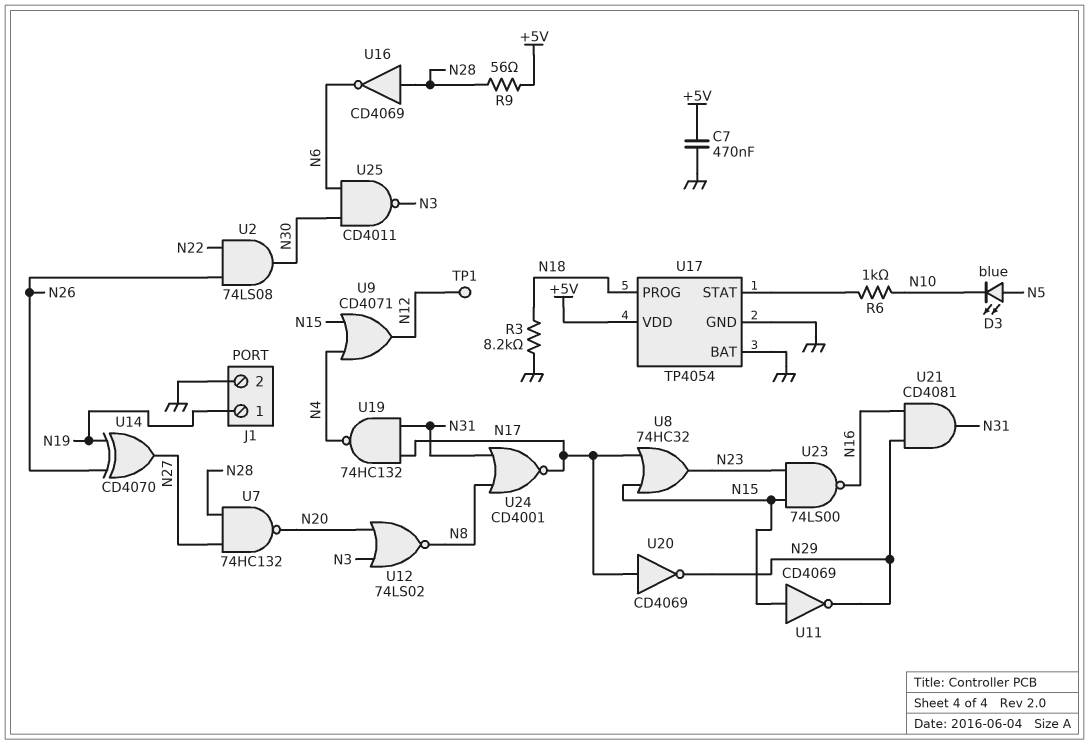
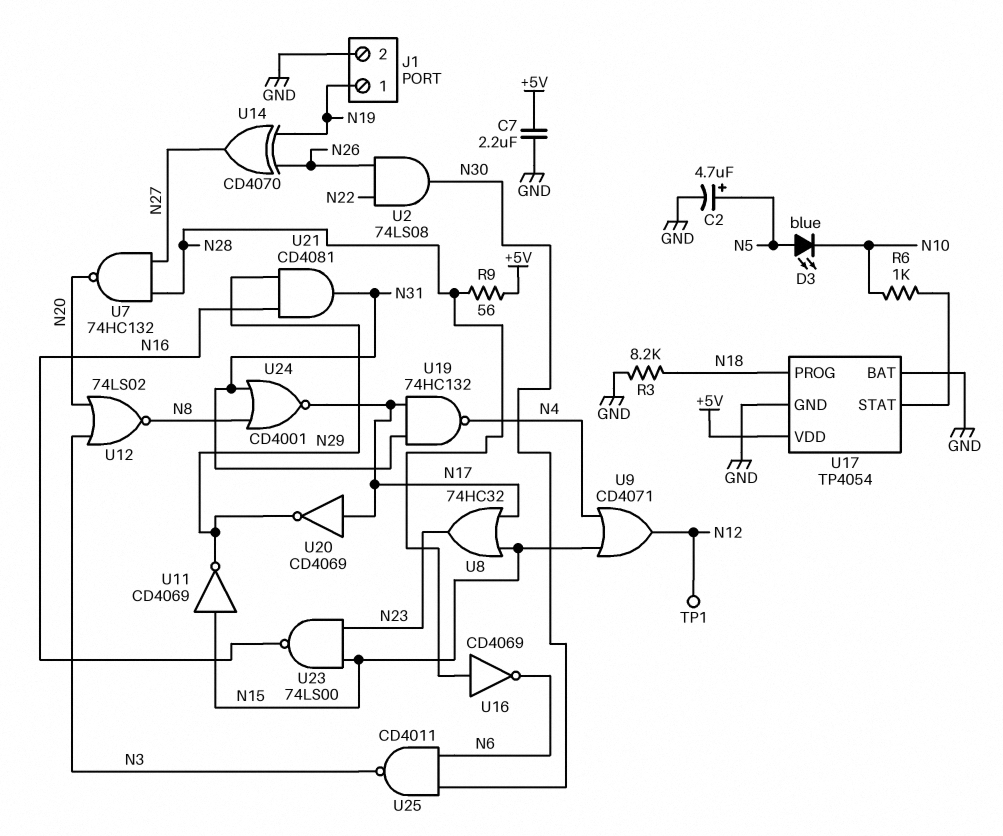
C2: none -> 4.7uF (plus N5, minus GND)
C7: 470nF (+5V, GND) -> 2.2uF (+5V, GND)

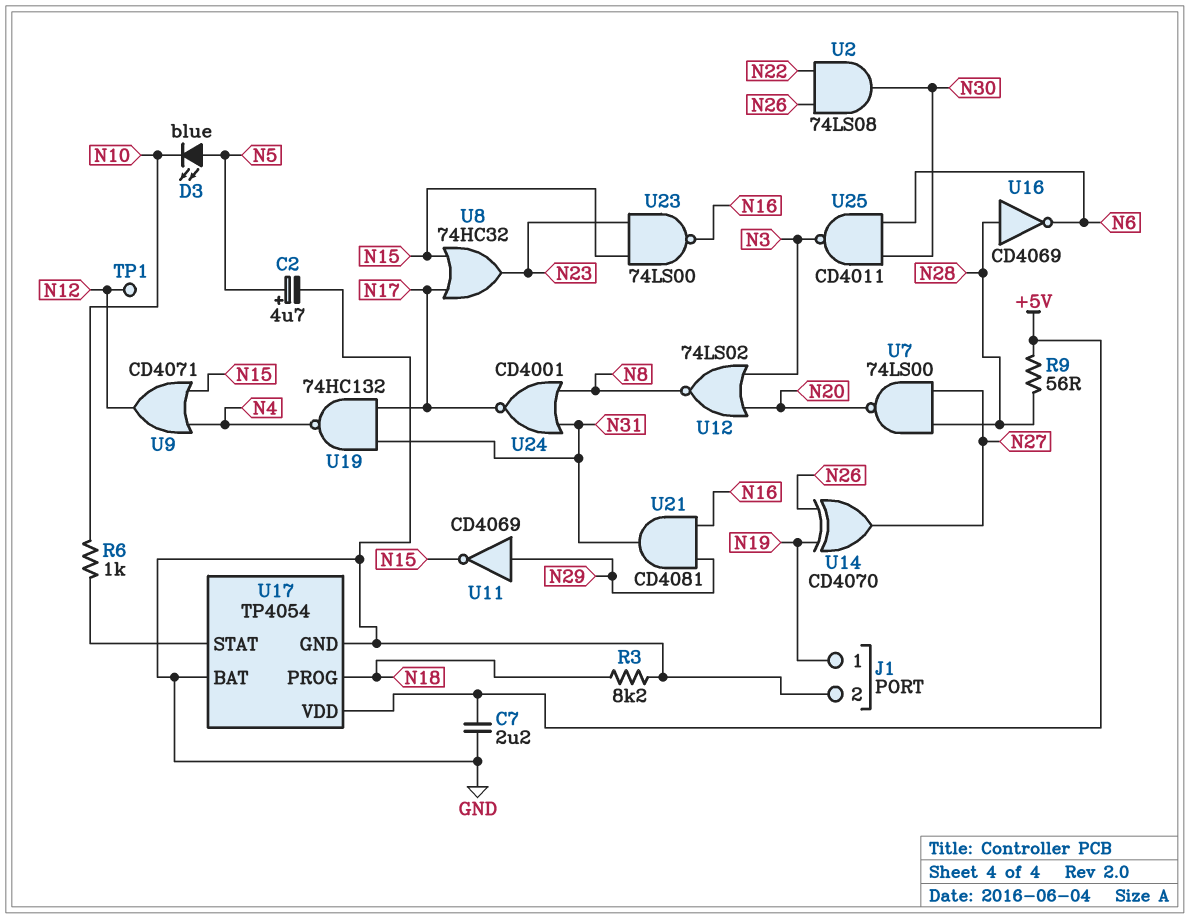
U7: NAND 74HC132 (in N27, in N28, out N20) -> NAND 74LS00 (in N27, in N28, out N20)
U11: NOT CD4069 (in N15, out N29) -> NOT CD4069 (in N29, out N15)
U20: NOT CD4069 (in N17, out N29) -> none

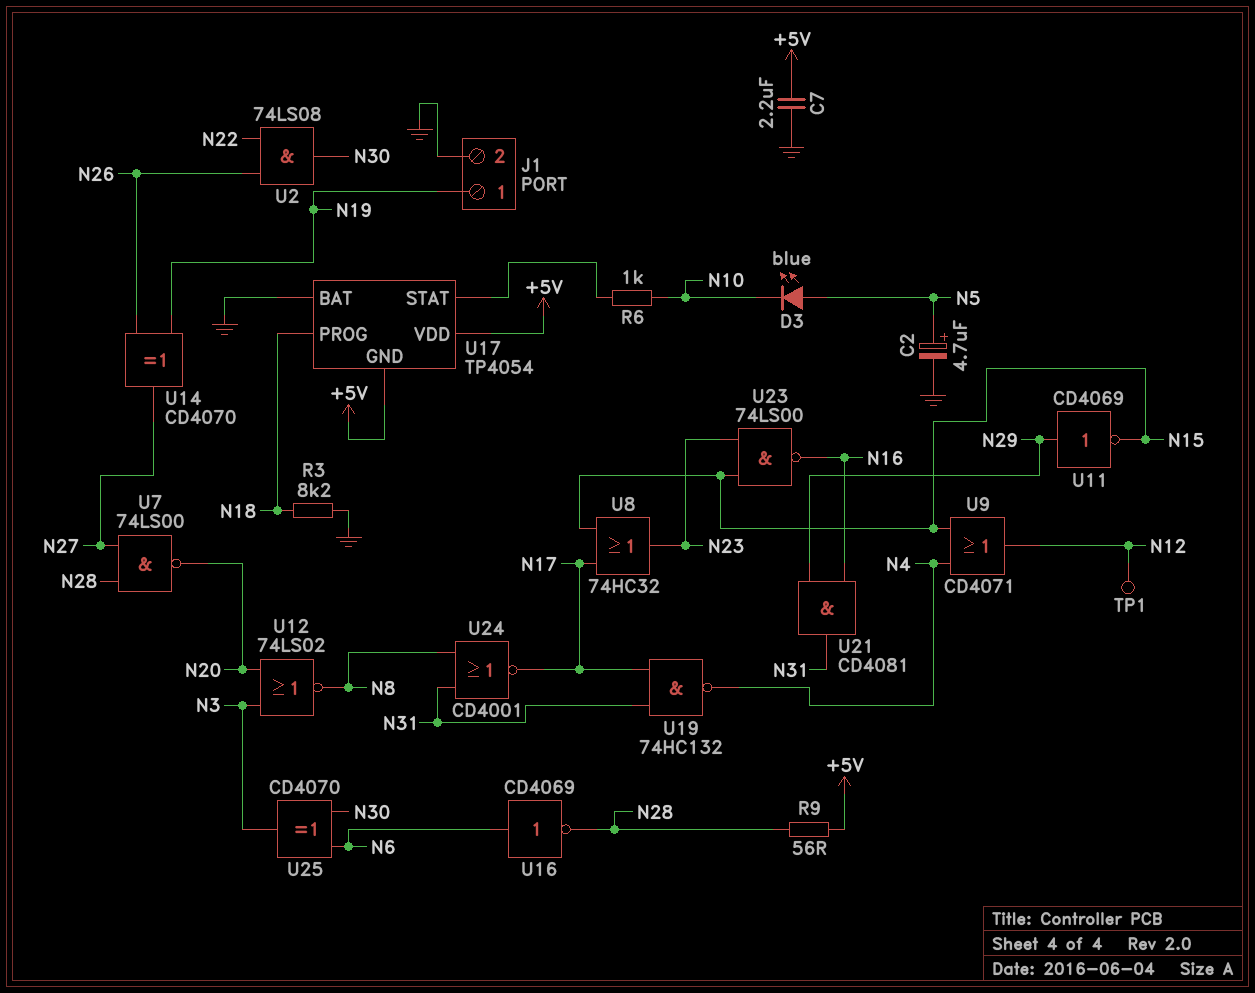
U16: NOT CD4069 (in N28, out N6) -> NOT CD4069 (in N6, out N28)
U17 pin GND: GND -> +5V
U25: NAND CD4011 (in N6, in N30, out N3) -> XOR CD4070 (in N6, in N30, out N3)

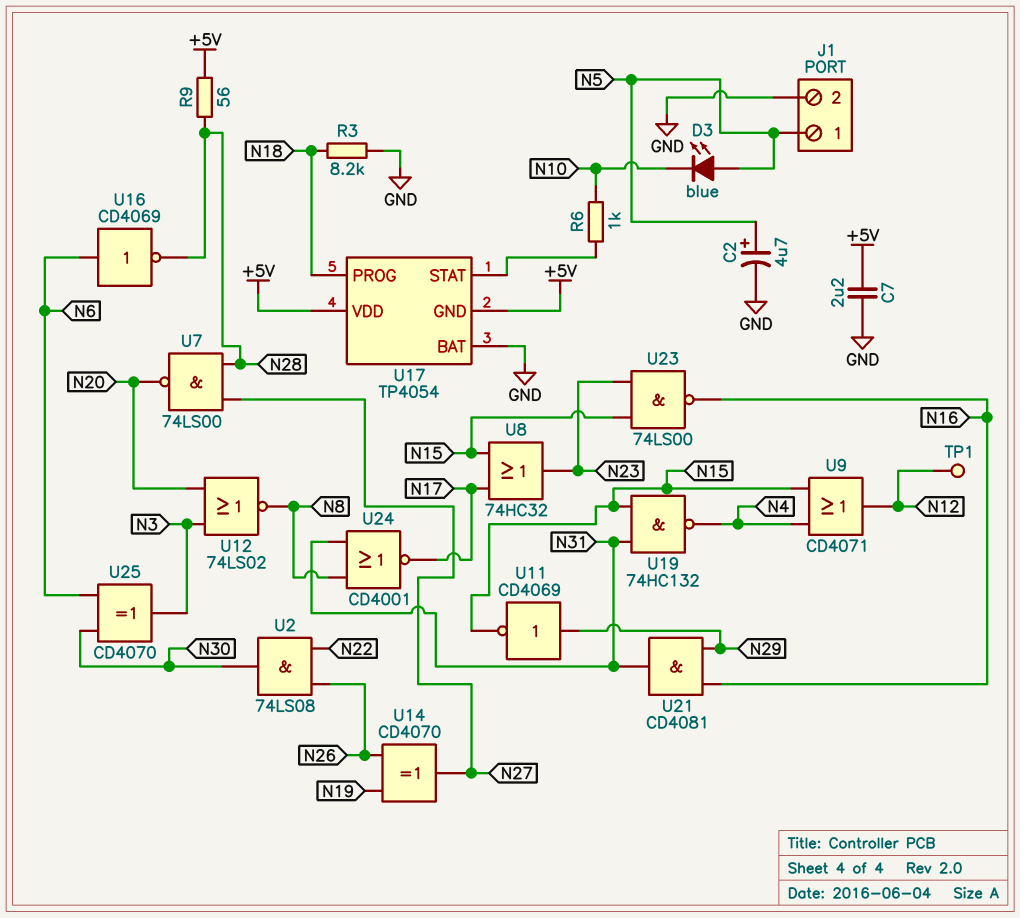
J1 pin 1: N19 -> N5
U19: NAND 74HC132 (in N17, in N31, out N4) -> NAND 74HC132 (in N15, in N31, out N4)

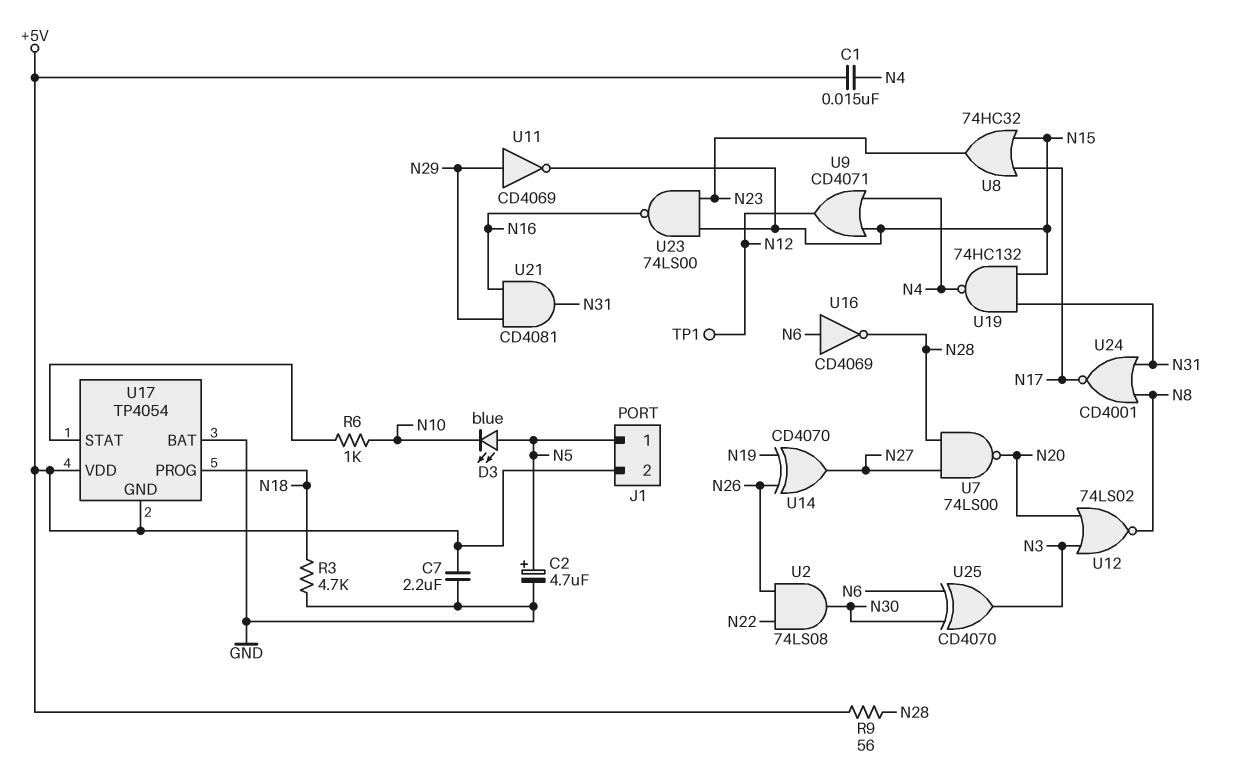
C1: none -> 15nF (+5V, N4)
J1 pin 2: GND -> +5V
R3: 8.2k (GND, N18) -> 4.7k (GND, N18)

